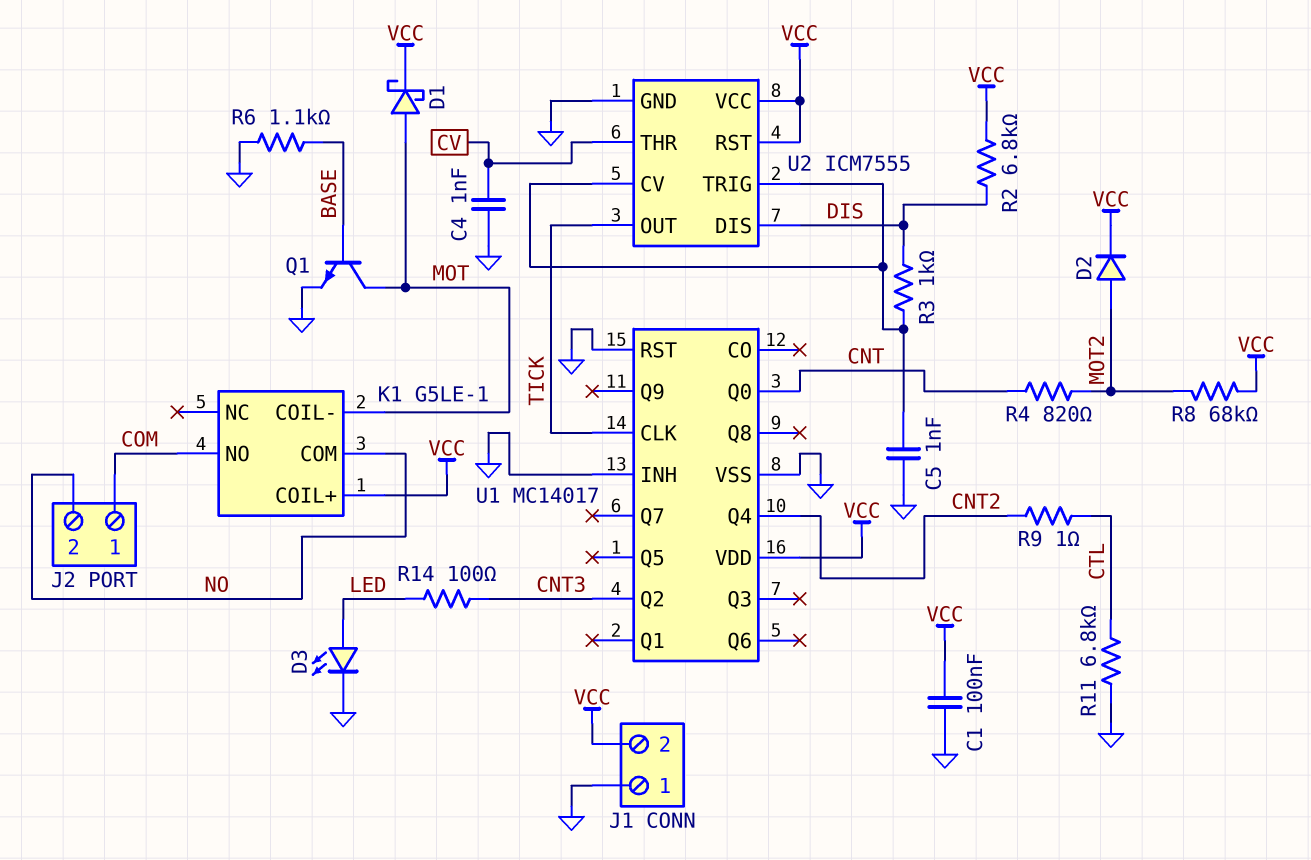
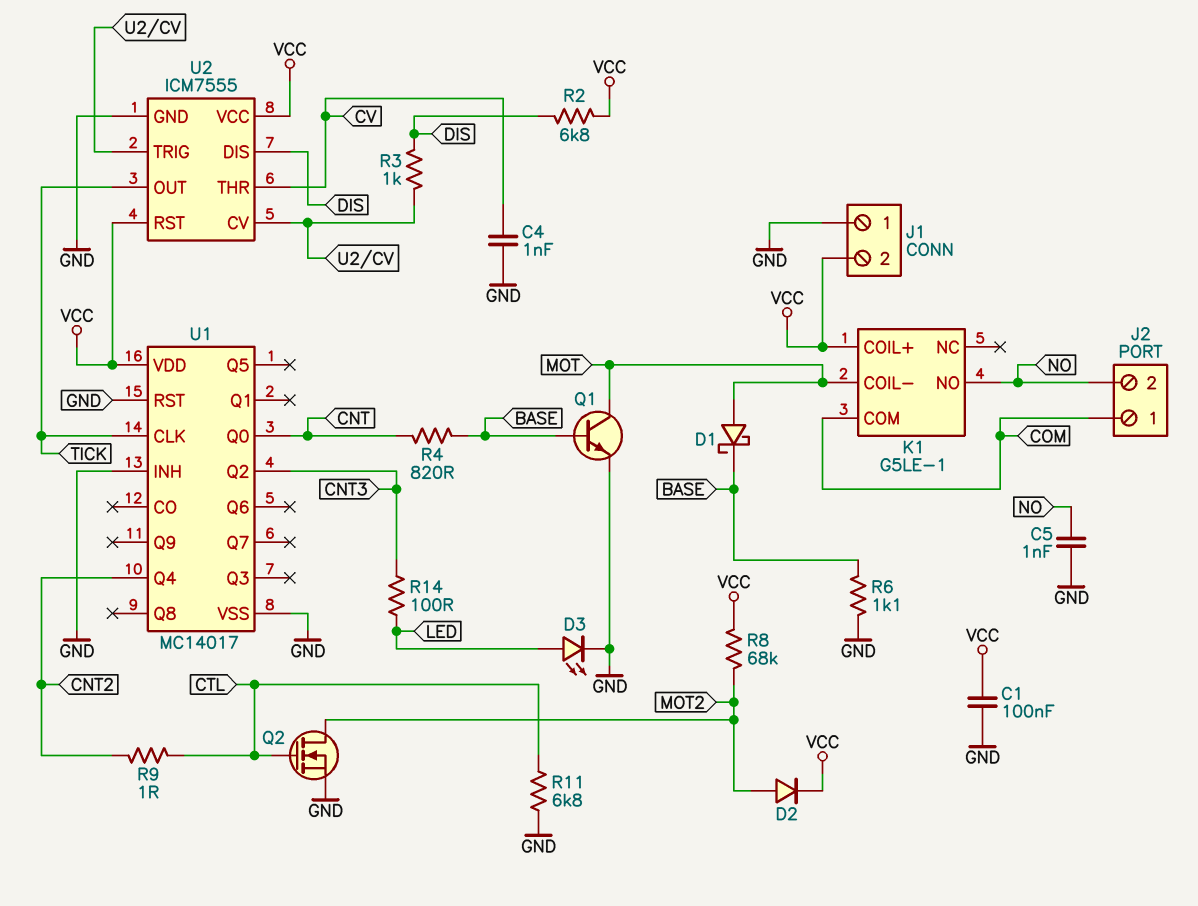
C5: 1nF (GND, U2/CV) -> 1nF (GND, NO)
D1: schottky (A MOT, K VCC) -> schottky (A MOT, K BASE)
K1 pin COM: NO -> COM
K1 pin NO: COM -> NO
Q2: none -> NMOS (G CTL, D MOT2, S GND)
R4: 820 (CNT, MOT2) -> 820 (BASE, CNT)

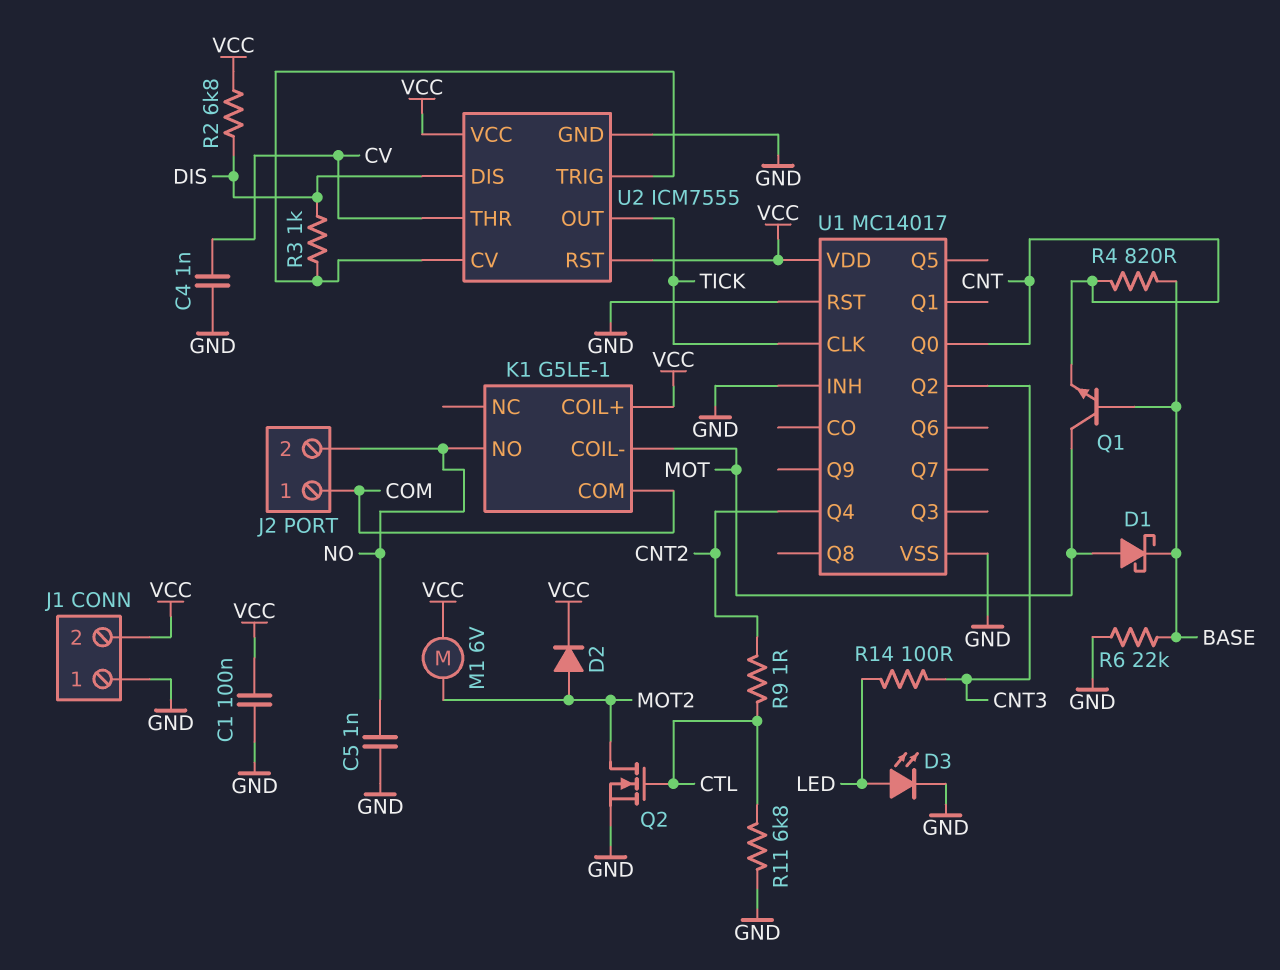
M1: none -> motor 6V (MOT2, VCC)
Q1: NPN (B BASE, C MOT, E GND) -> NPN (B BASE, C MOT, E CNT)
R6: 1.1k (BASE, GND) -> 22k (BASE, GND)
R8: 68k (MOT2, VCC) -> none

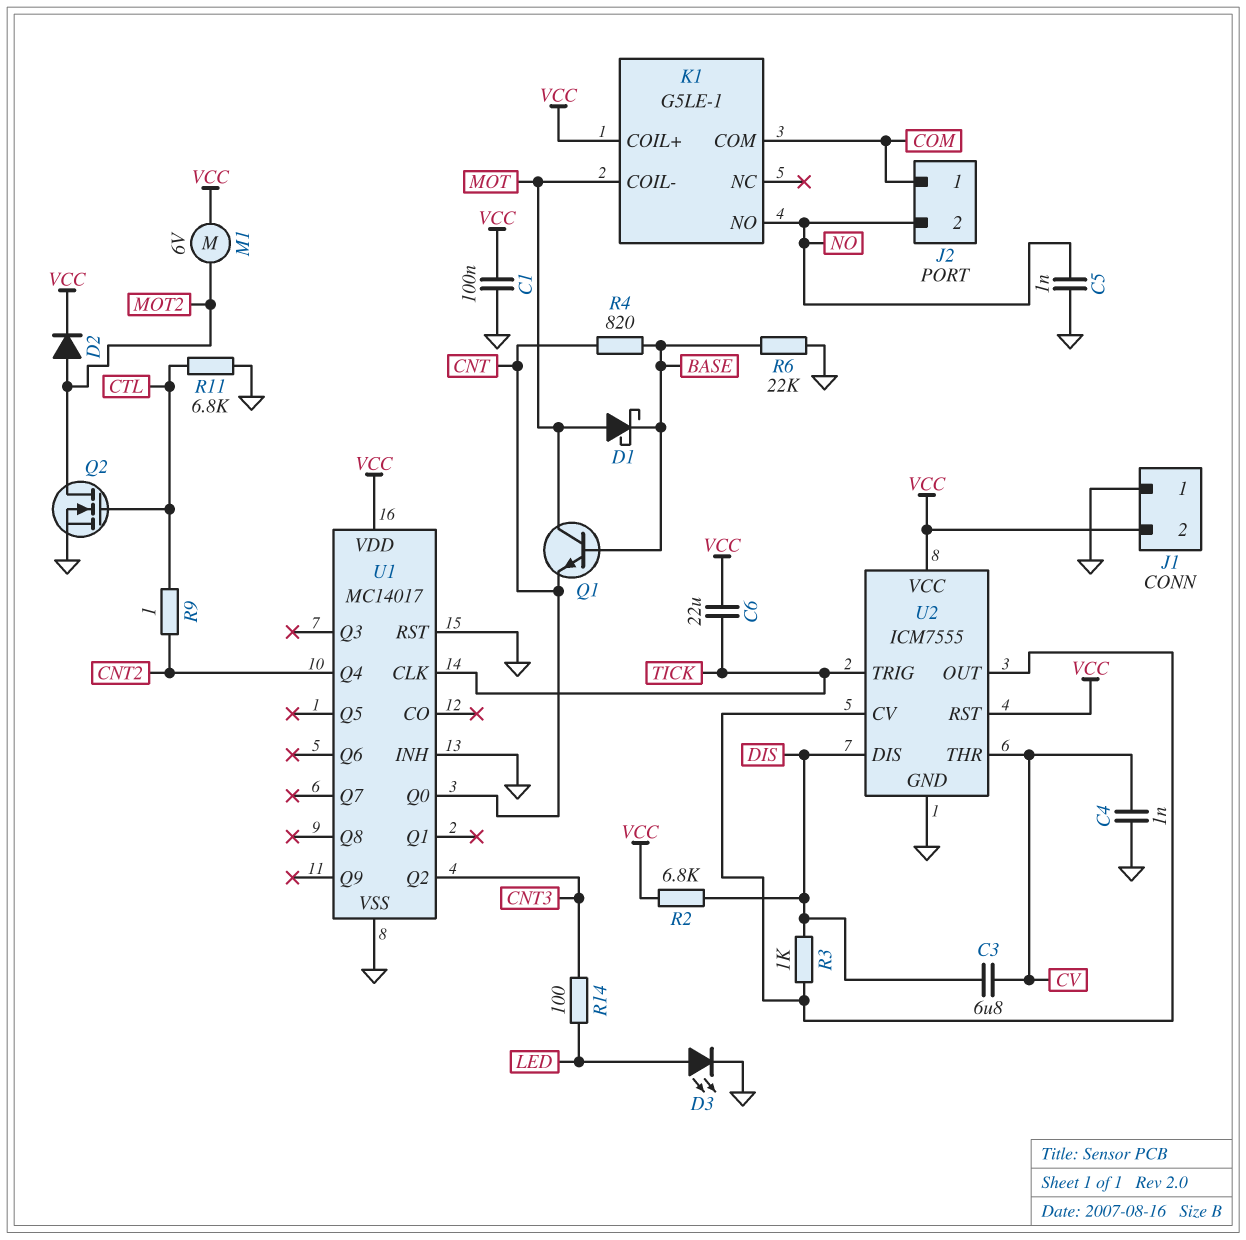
C3: none -> 6.8uF (CV, DIS)
C6: none -> 22uF (TICK, VCC)
U2 pin OUT: TICK -> U2/CV
U2 pin TRIG: U2/CV -> TICK

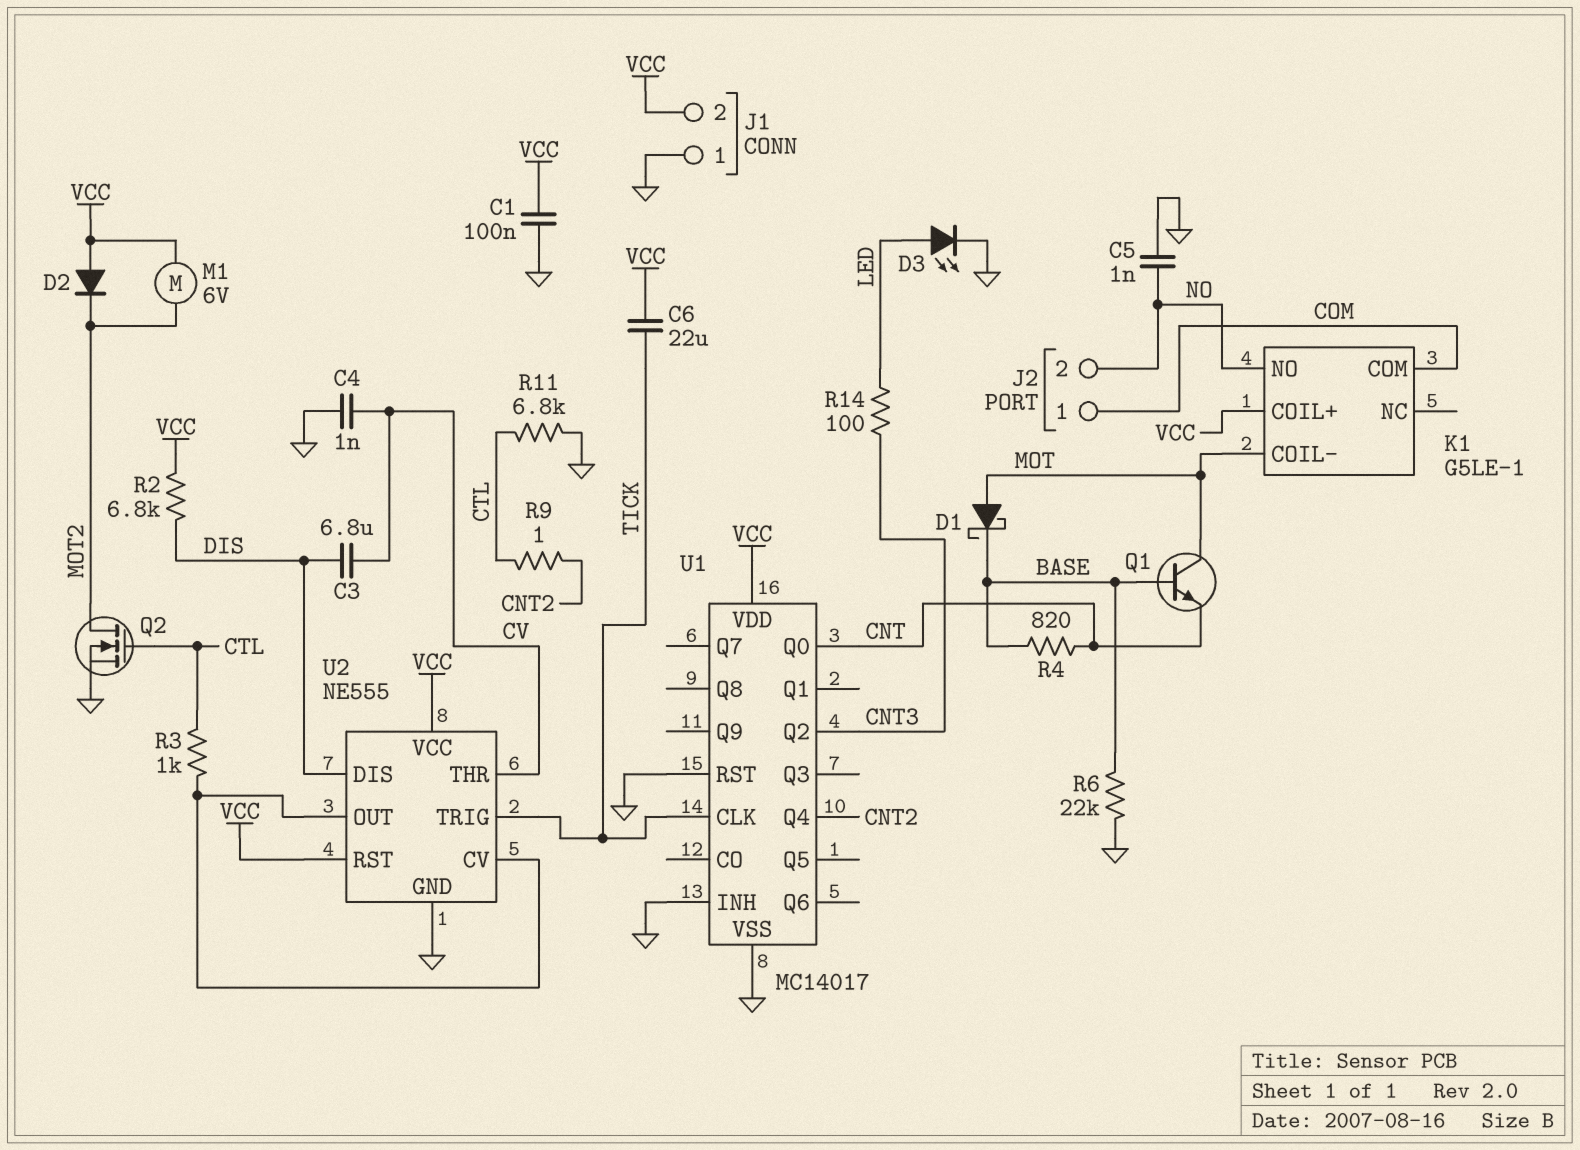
D2: diode (A MOT2, K VCC) -> diode (A VCC, K MOT2)
R3: 1k (DIS, U2/CV) -> 1k (CTL, U2/CV)
U2: ICM7555 -> NE555

